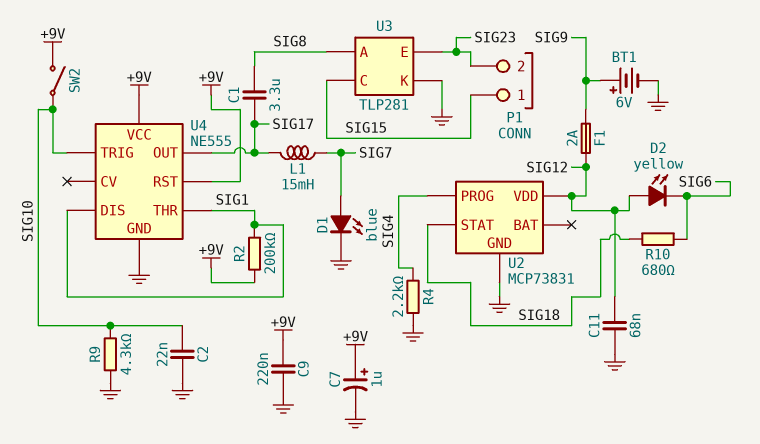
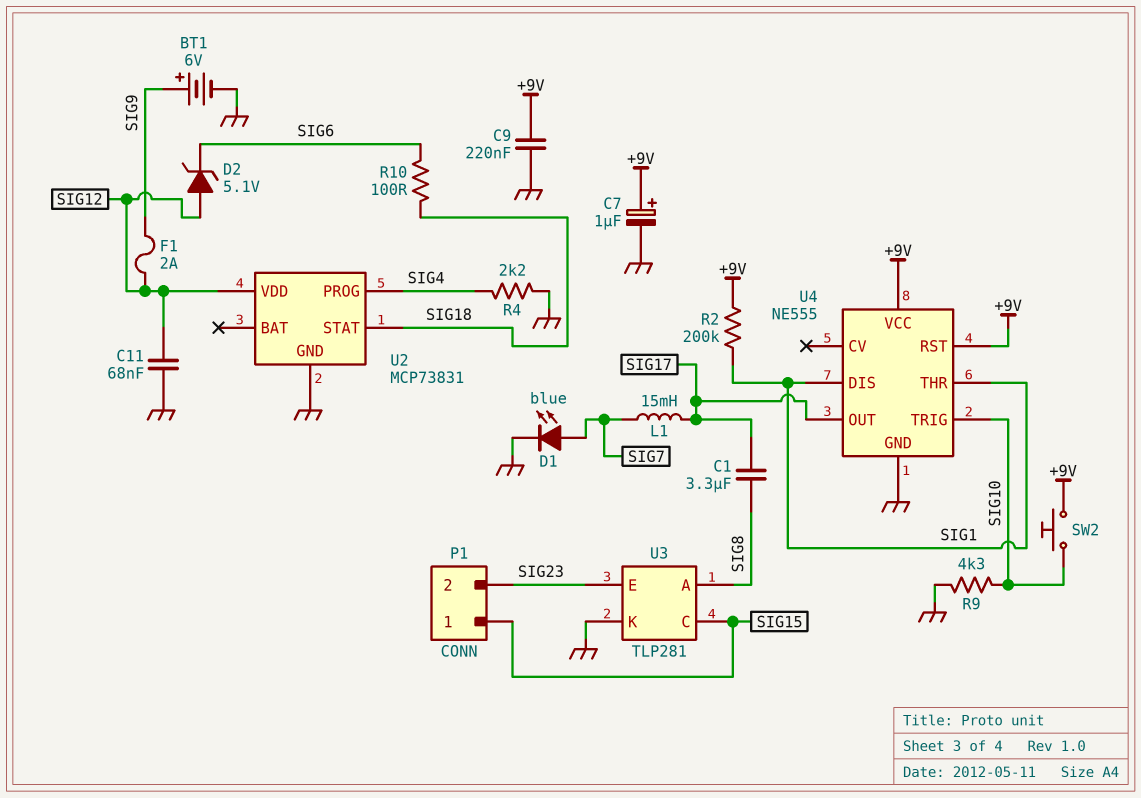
C2: 22nF (GND, SIG10) -> none
D2: LED yellow (A SIG12, K SIG6) -> zener 5.1V (A SIG12, K SIG6)
R10: 680 (SIG6, SIG18) -> 100 (SIG6, SIG18)
SW2: switch (+9V, SIG10) -> button (+9V, SIG10)

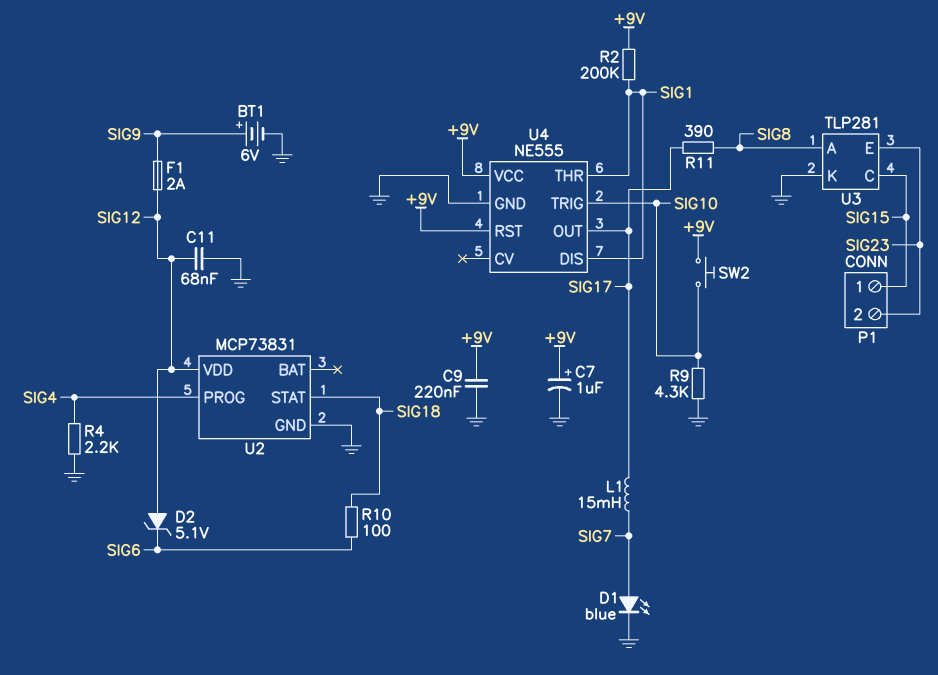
C1: 3.3uF (SIG8, SIG17) -> none
R11: none -> 390 (SIG8, SIG17)

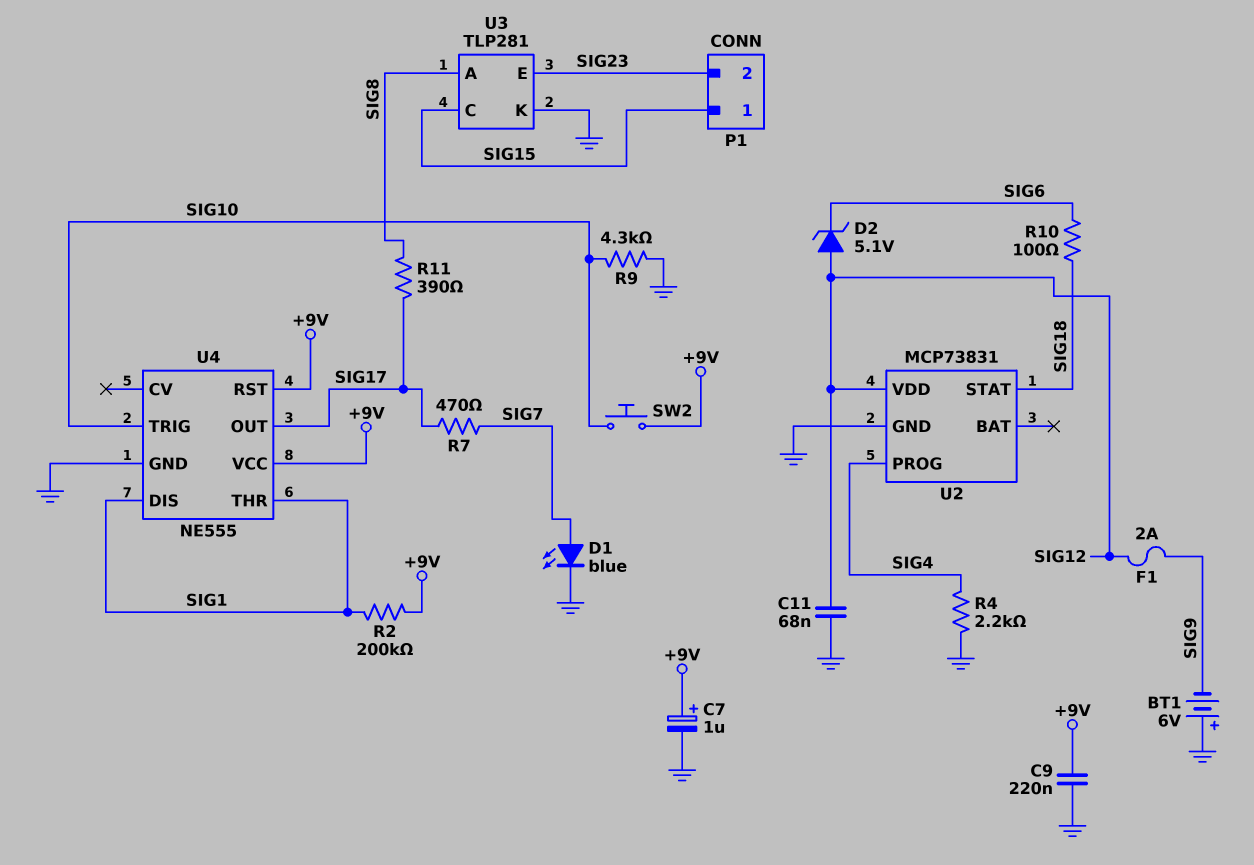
BT1: 6V (plus SIG9, minus GND) -> 6V (plus GND, minus SIG9)
L1: 15mH (SIG7, SIG17) -> none
R7: none -> 470 (SIG7, SIG17)

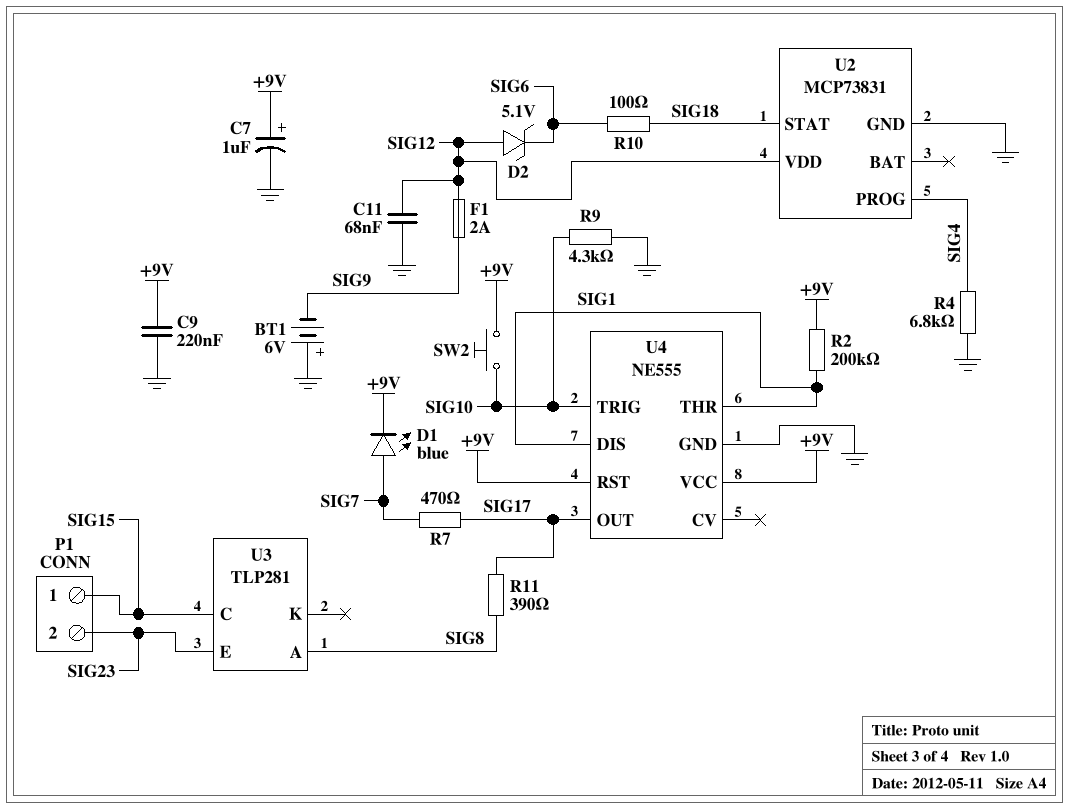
D1: LED blue (A SIG7, K GND) -> LED blue (A SIG7, K +9V)
R4: 2.2k (GND, SIG4) -> 6.8k (GND, SIG4)
U3 pin K: GND -> none

